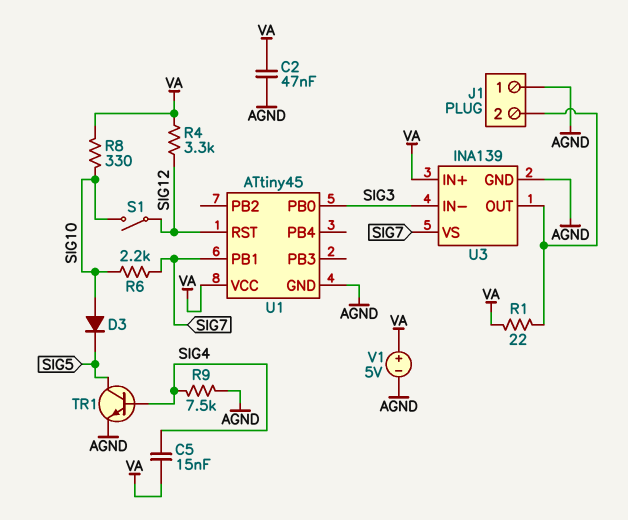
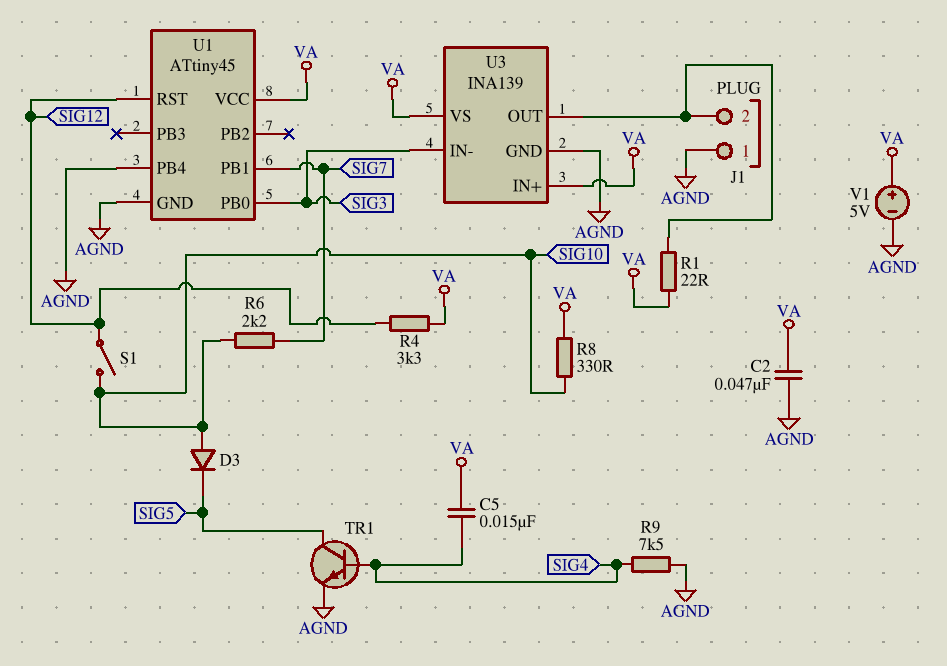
U1 pin PB4: none -> AGND
U3 pin VS: SIG7 -> VA

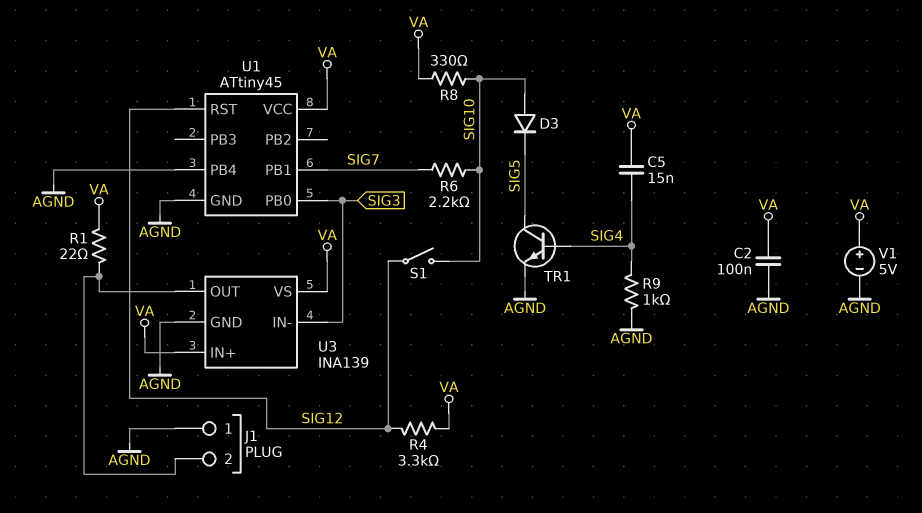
C2: 47nF (AGND, VA) -> 100nF (AGND, VA)
R9: 7.5k (AGND, SIG4) -> 1k (AGND, SIG4)

